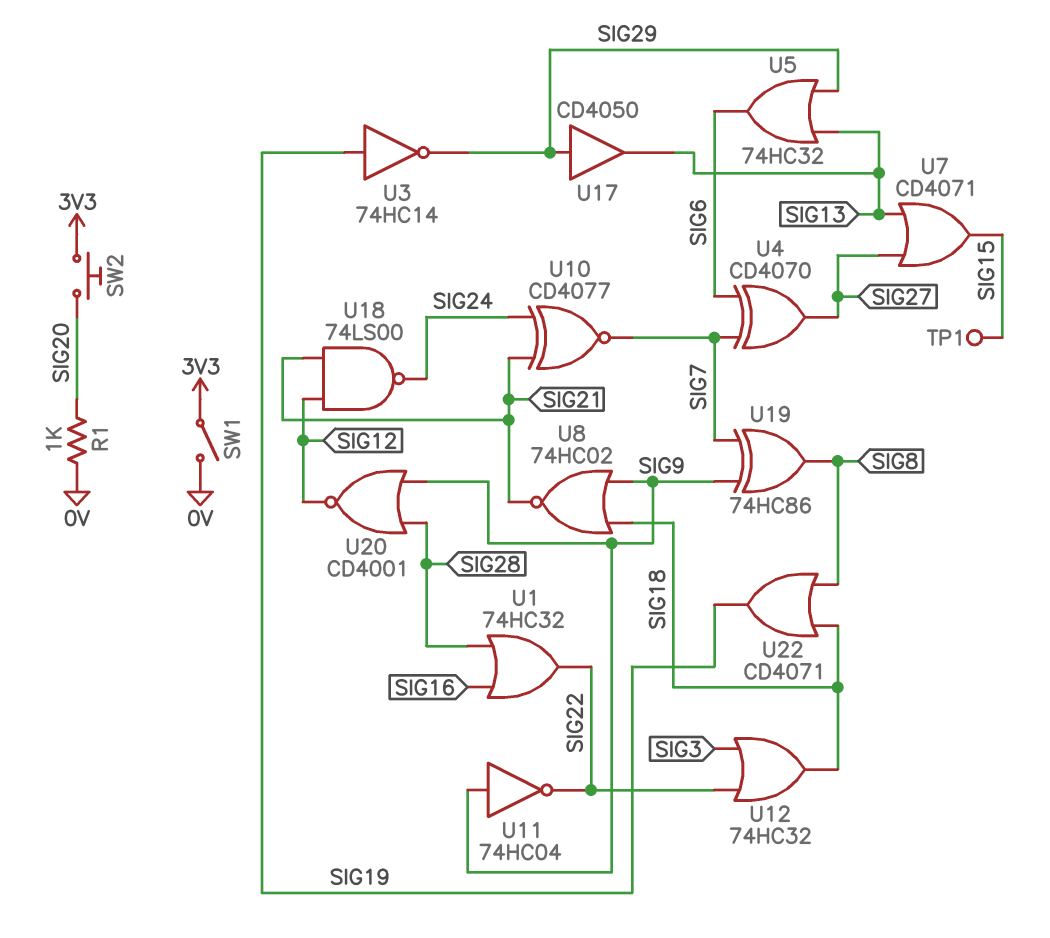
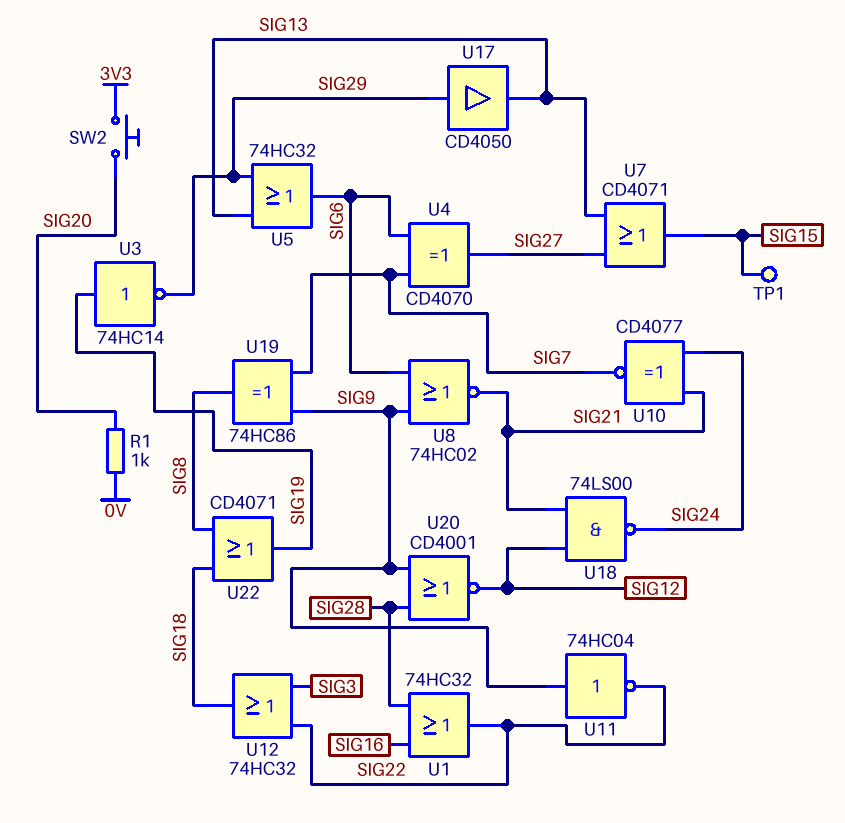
SW1: switch (0V, 3V3) -> none
U8: NOR 74HC02 (in SIG9, in SIG18, out SIG21) -> NOR 74HC02 (in SIG6, in SIG9, out SIG21)

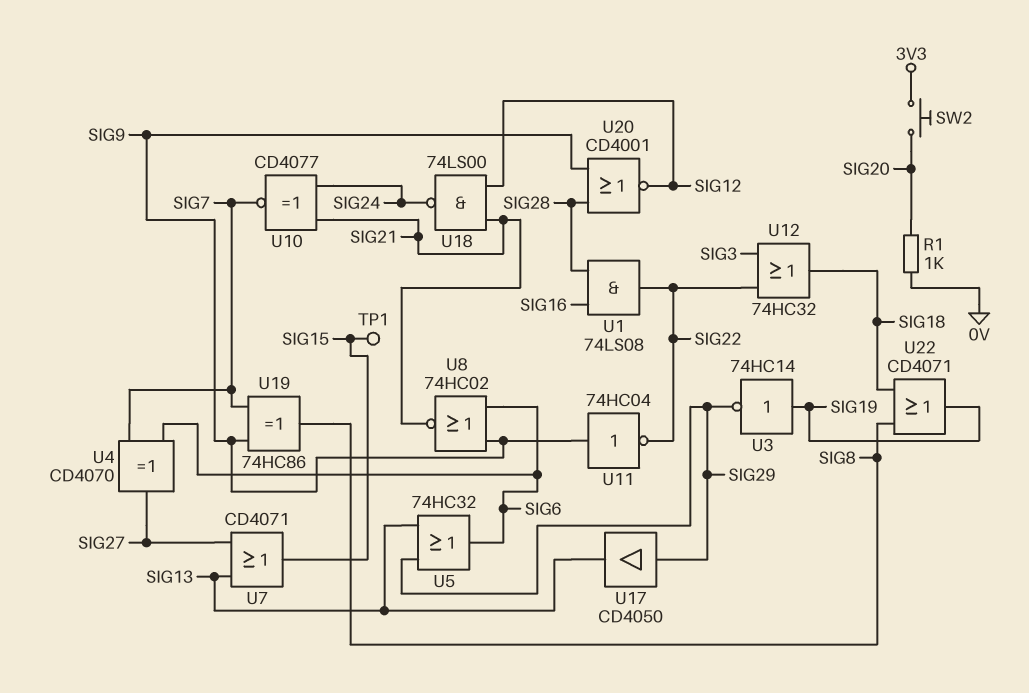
U1: OR 74HC32 (in SIG16, in SIG28, out SIG22) -> AND 74LS08 (in SIG16, in SIG28, out SIG22)

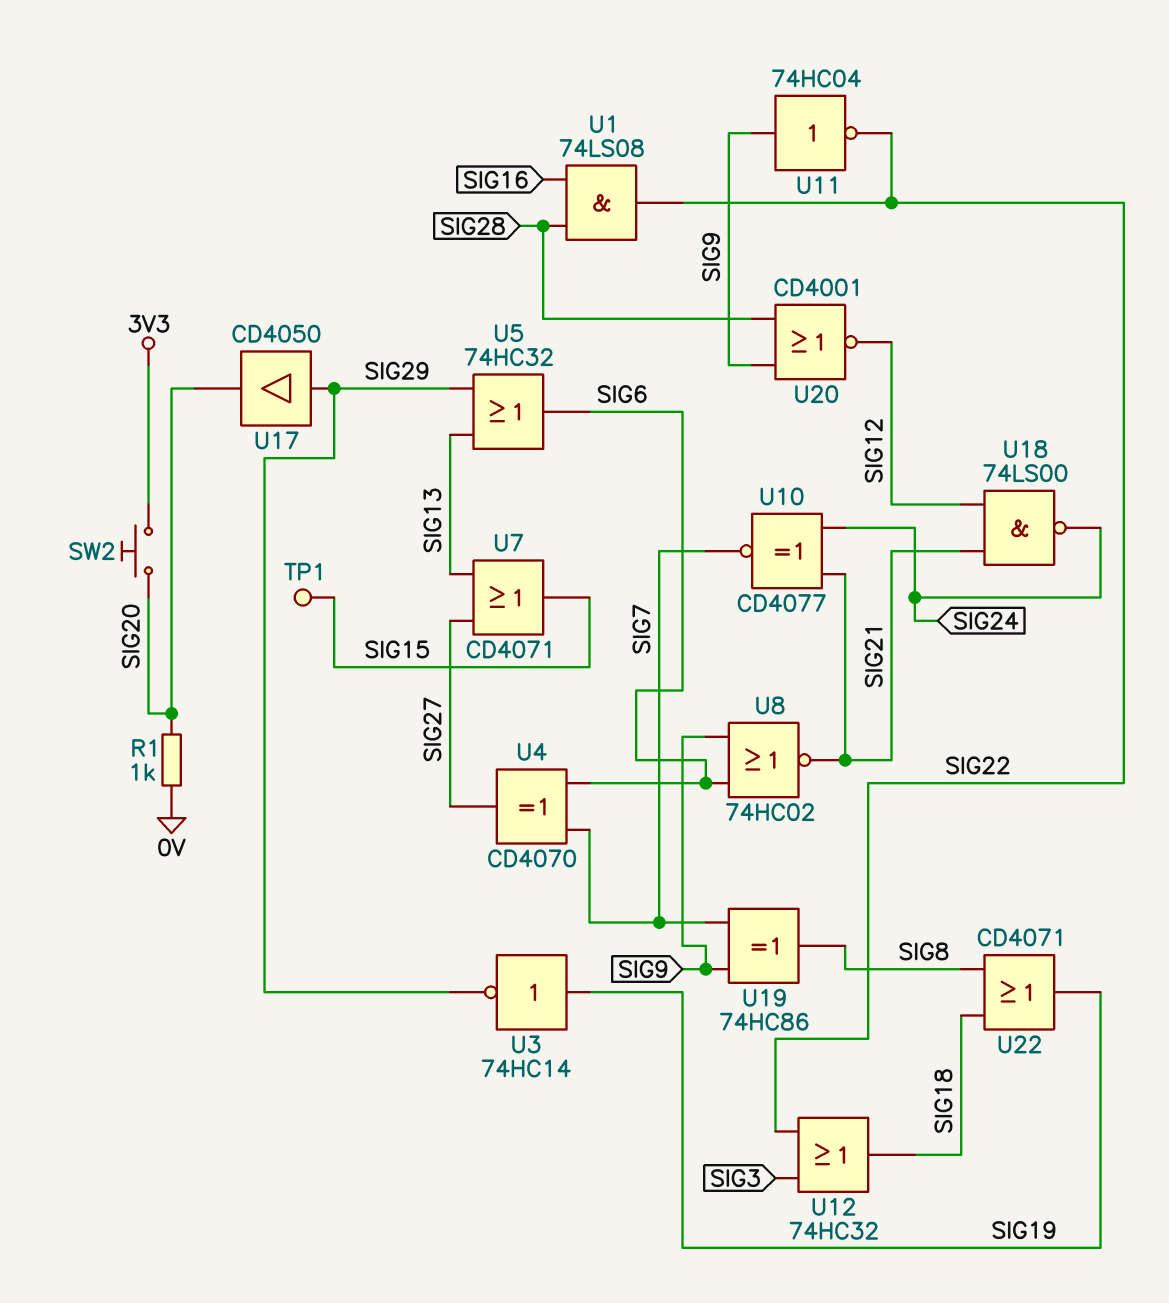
U17: buffer CD4050 (in SIG29, out SIG13) -> buffer CD4050 (in SIG29, out SIG20)

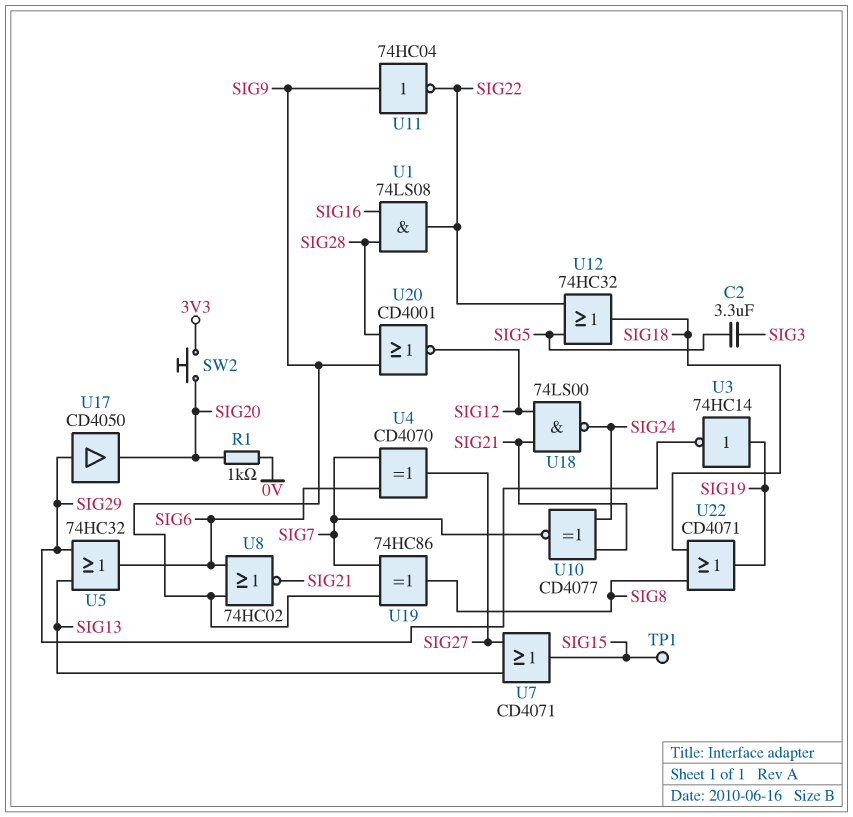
C2: none -> 3.3uF (SIG3, SIG5)
U12: OR 74HC32 (in SIG3, in SIG22, out SIG18) -> OR 74HC32 (in SIG5, in SIG22, out SIG18)

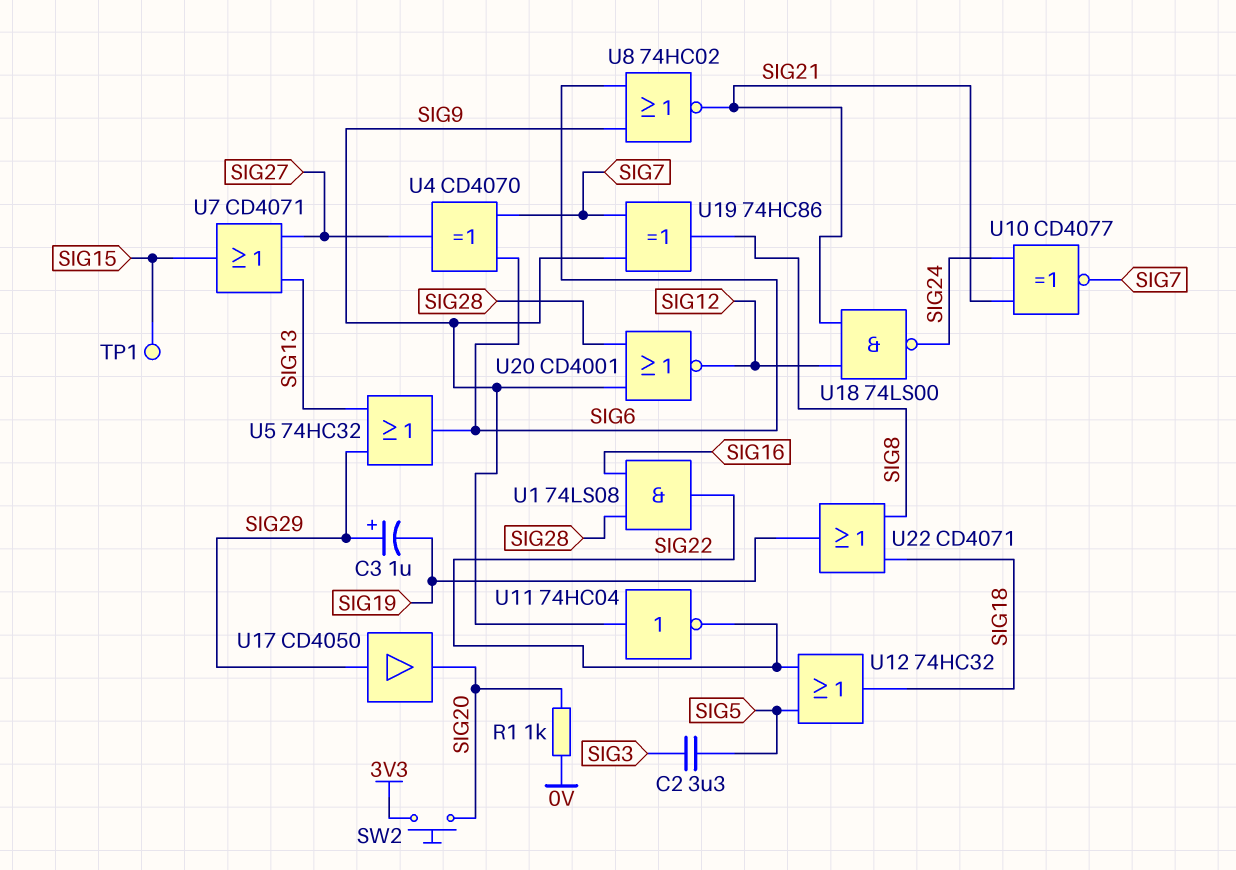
C3: none -> 1uF (plus SIG29, minus SIG19)
U3: NOT 74HC14 (in SIG19, out SIG29) -> none

